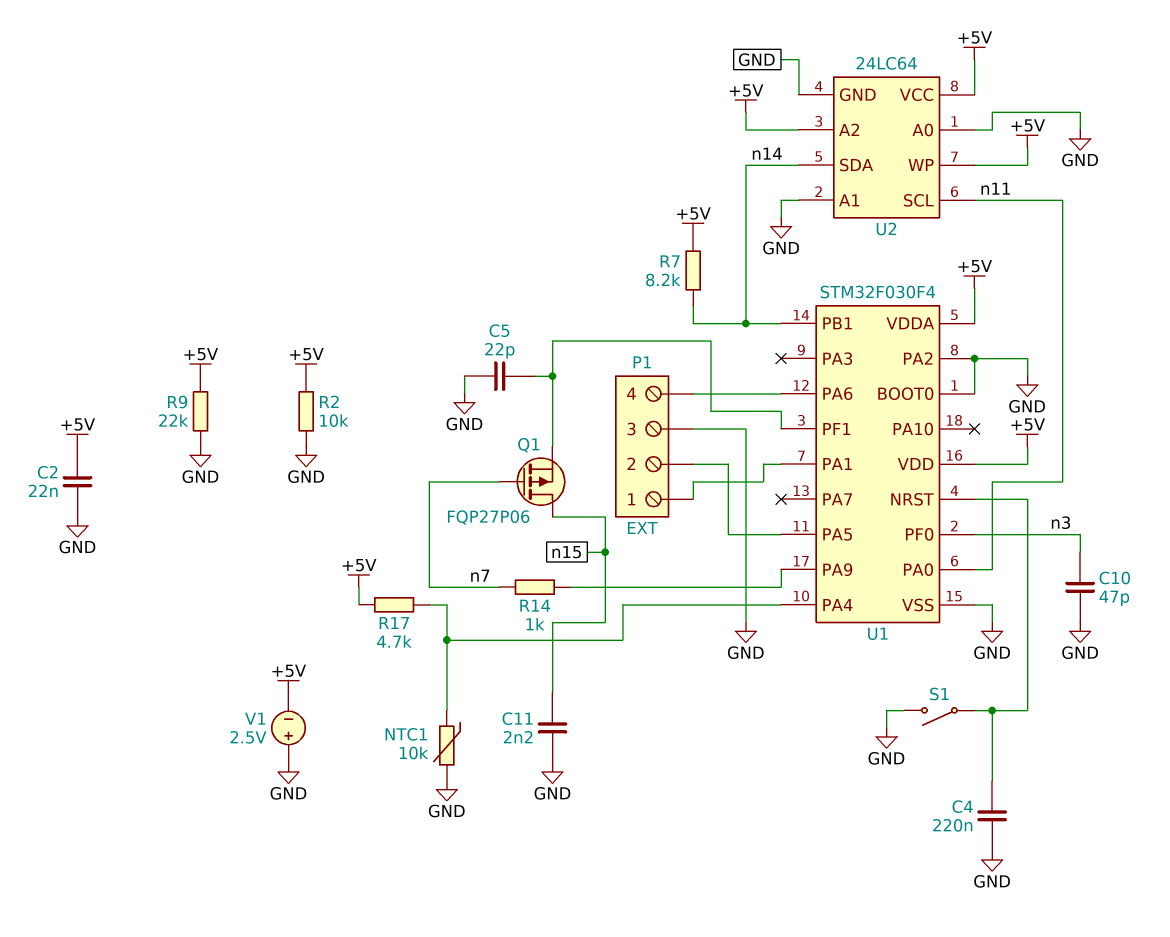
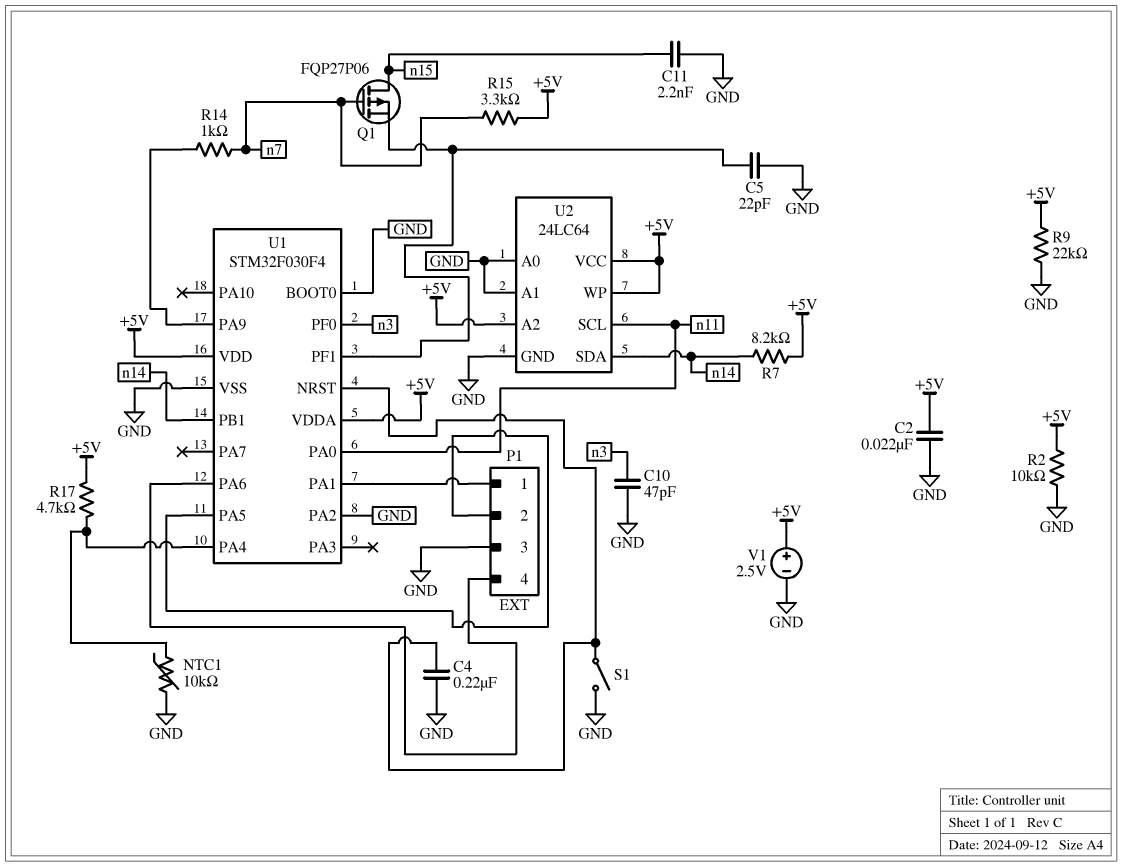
R15: none -> 3.3k (+5V, n7)
V1: 2.5V (plus GND, minus +5V) -> 2.5V (plus +5V, minus GND)

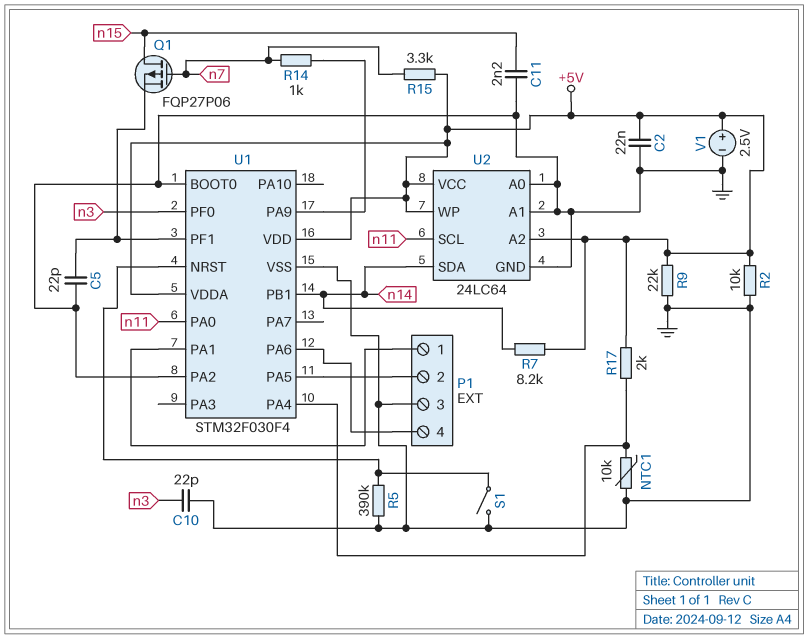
C4: 220nF (GND, U1/NRST) -> none
C10: 47pF (GND, n3) -> 22pF (GND, n3)
R5: none -> 390k (GND, U1/NRST)
R17: 4.7k (+5V, U1/PA4) -> 2k (+5V, U1/PA4)

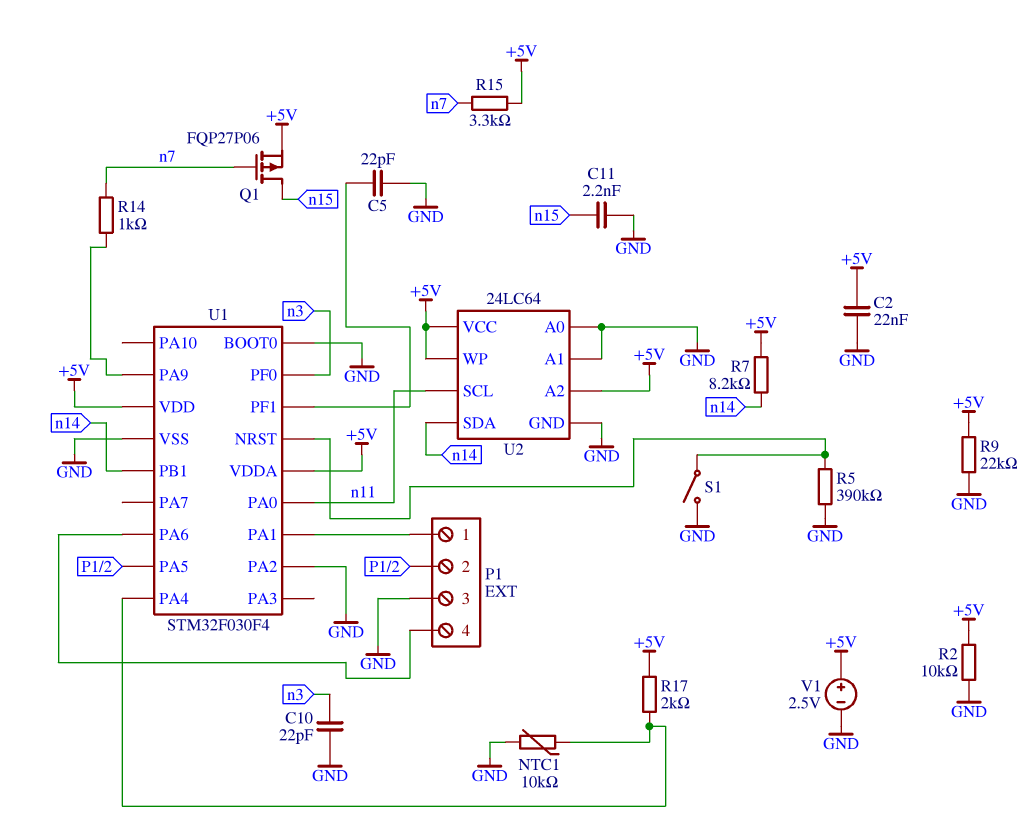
Q1: PMOS FQP27P06 (G n7, D n15, S U1/PF1) -> PMOS FQP27P06 (G n7, D n15, S +5V)

